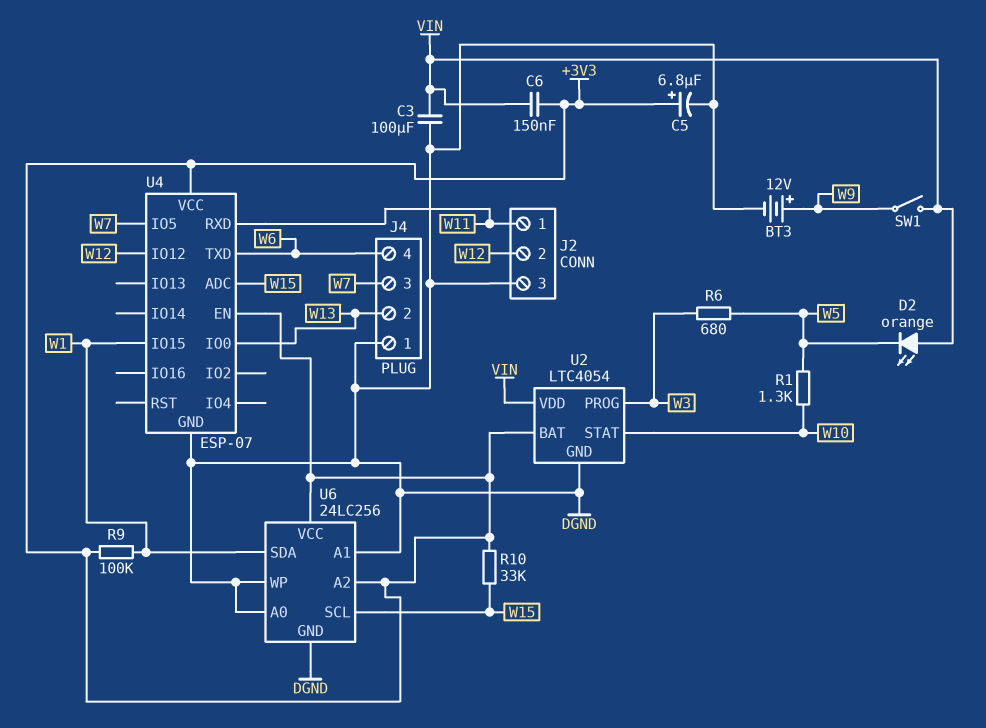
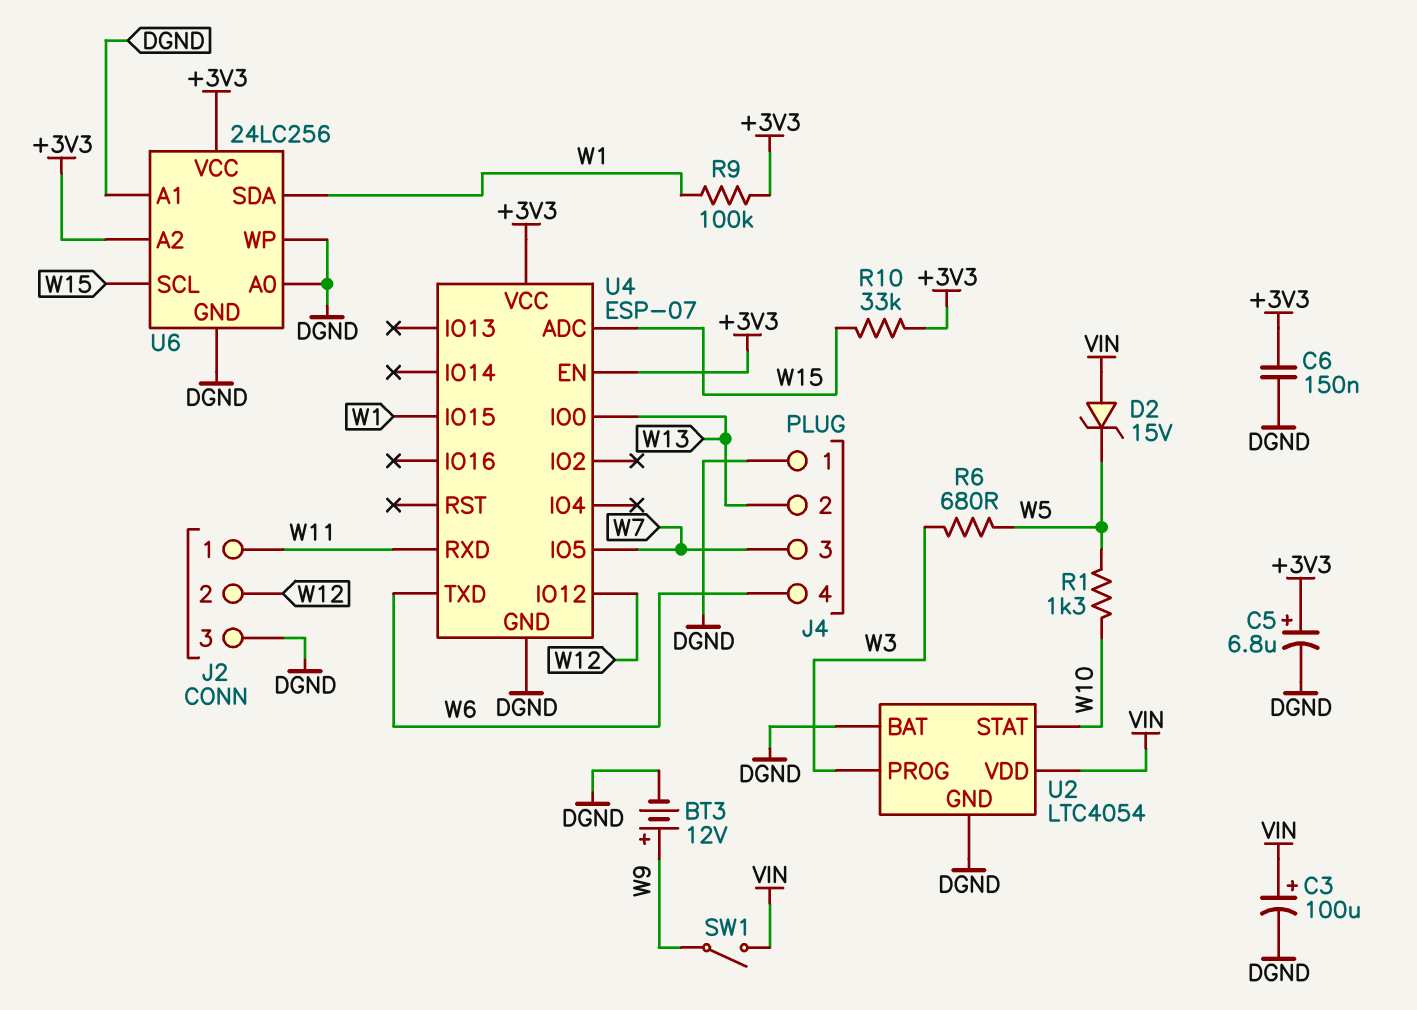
C3: 100uF (DGND, VIN) -> 100uF (plus VIN, minus DGND)
C6: 150nF (+3V3, VIN) -> 150nF (+3V3, DGND)
D2: LED orange (A VIN, K W5) -> zener 15V (A VIN, K W5)
U2 pin BAT: +3V3 -> DGND

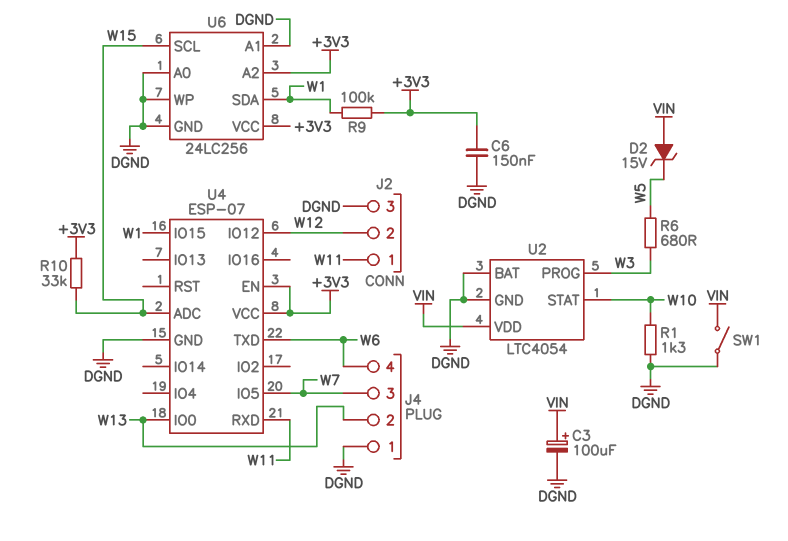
BT3: 12V (plus W9, minus DGND) -> none
C5: 6.8uF (plus +3V3, minus DGND) -> none
R1: 1.3k (W5, W10) -> 1.3k (DGND, W10)
SW1: switch (VIN, W9) -> switch (DGND, VIN)

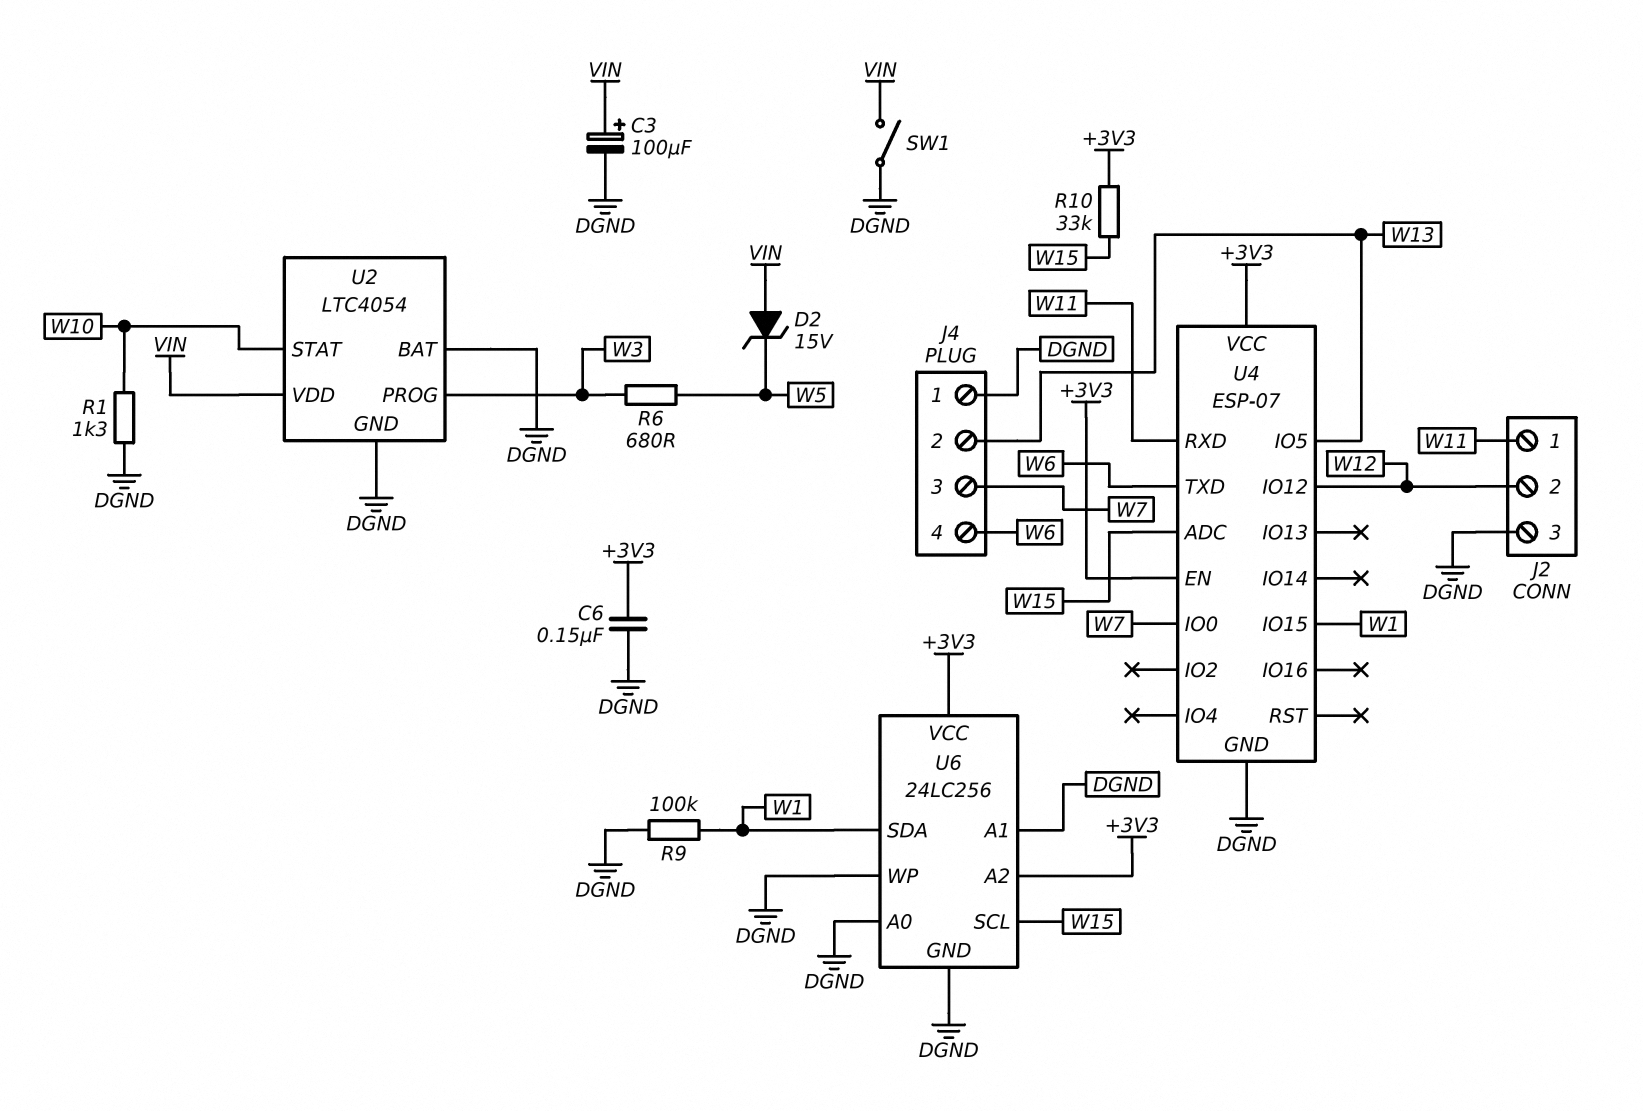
R9: 100k (+3V3, W1) -> 100k (DGND, W1)
U4 pin IO0: W13 -> W7
U4 pin IO5: W7 -> W13

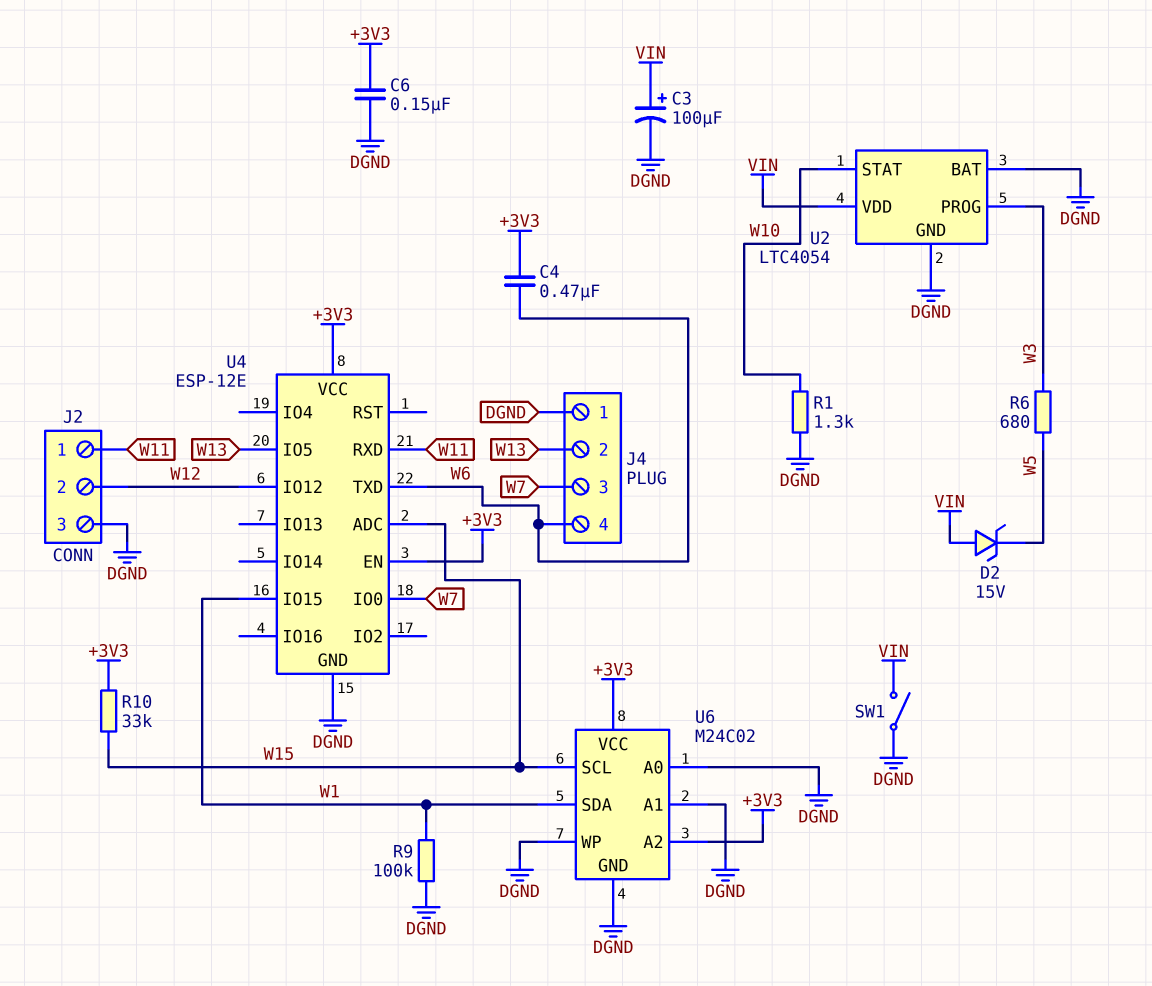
C4: none -> 470nF (+3V3, W6)
U4: ESP-07 -> ESP-12E
U6: 24LC256 -> M24C02

